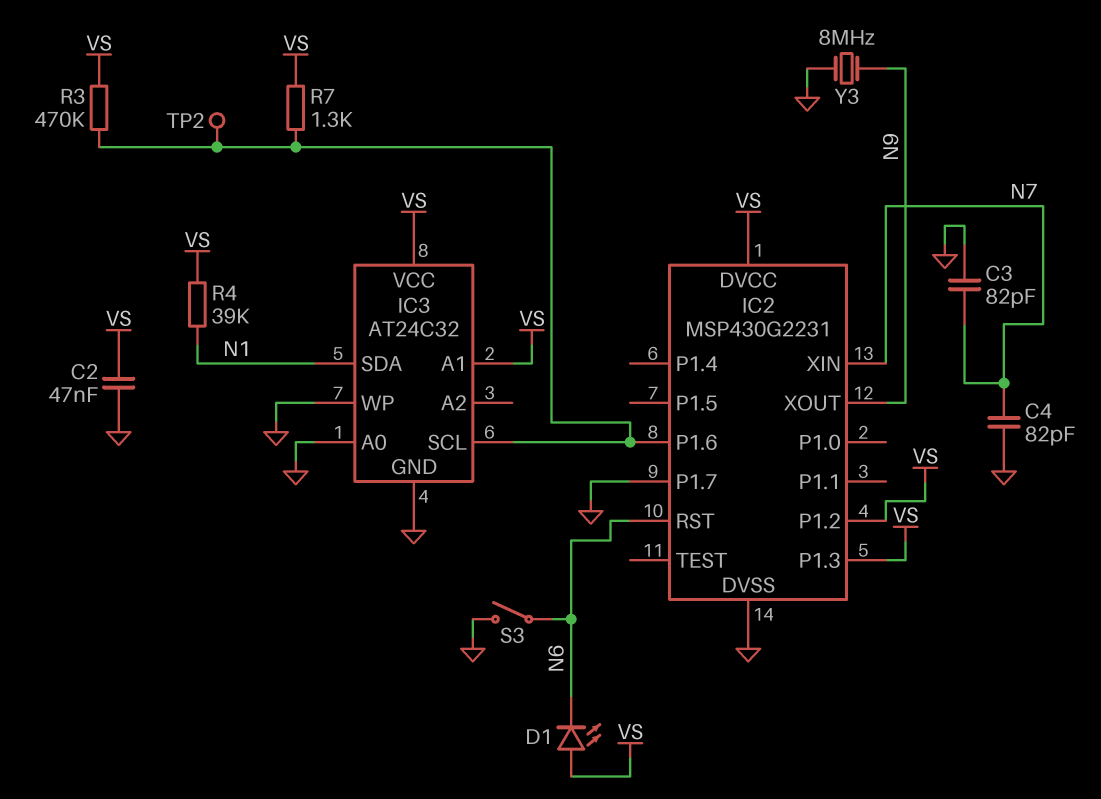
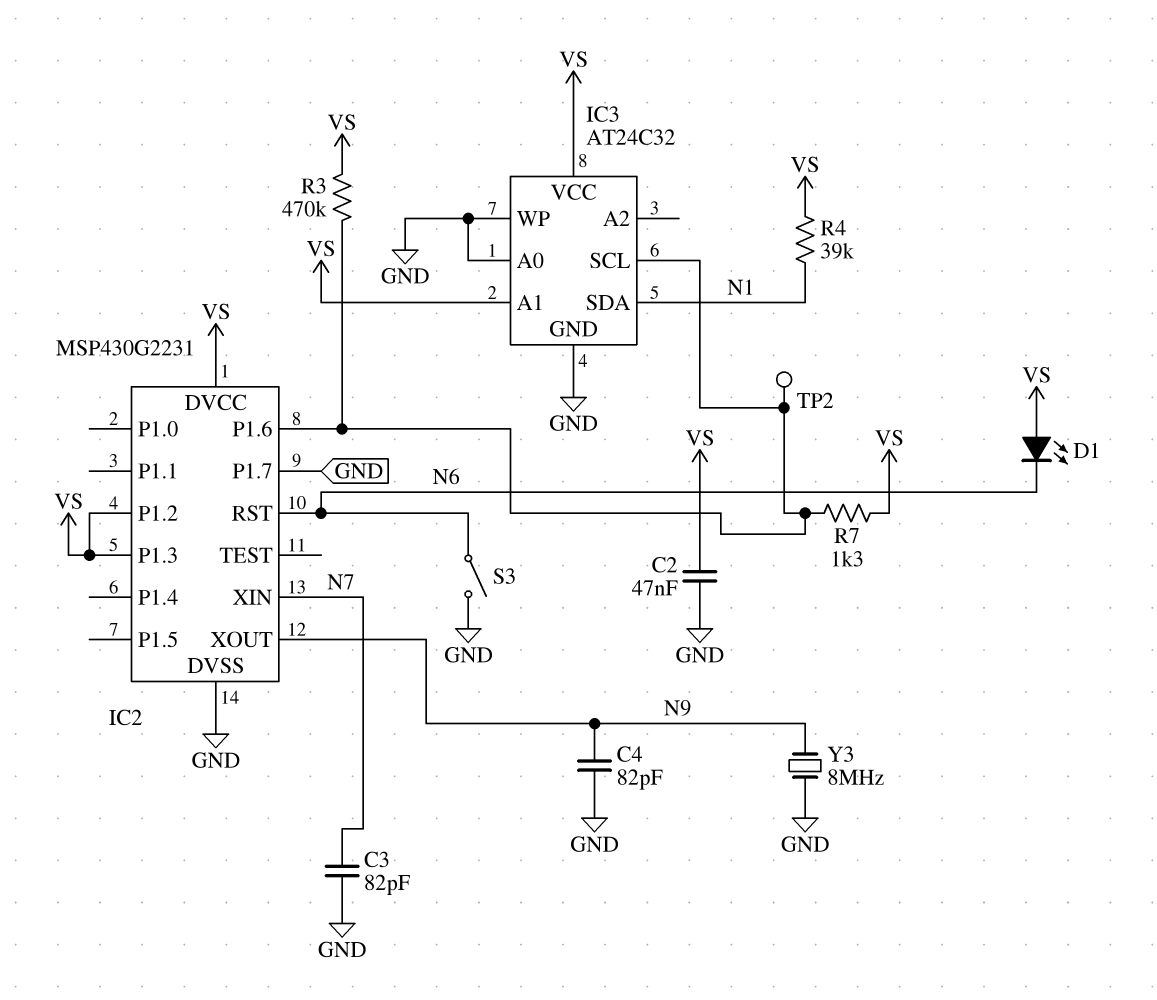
C4: 82pF (GND, N7) -> 82pF (GND, N9)

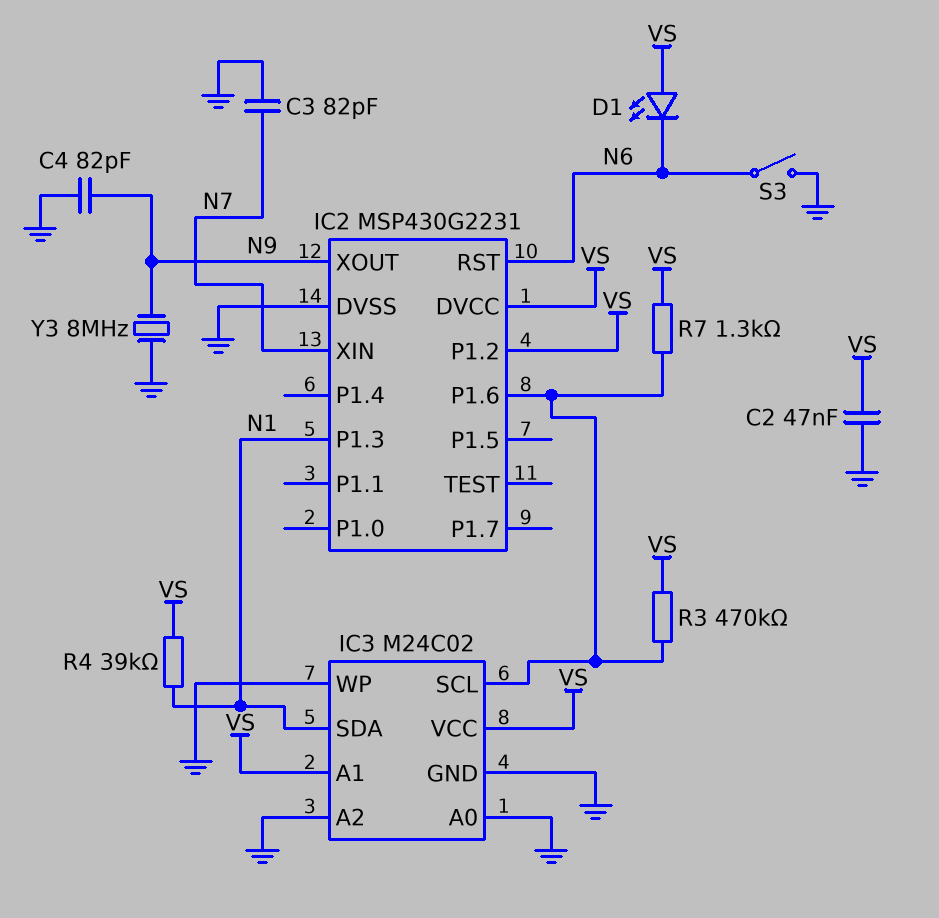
IC2 pin P1.3: VS -> N1
IC2 pin P1.7: GND -> none
IC3: AT24C32 -> M24C02
IC3 pin A2: none -> GND
TP2: test point (IC2/P1.6) -> none

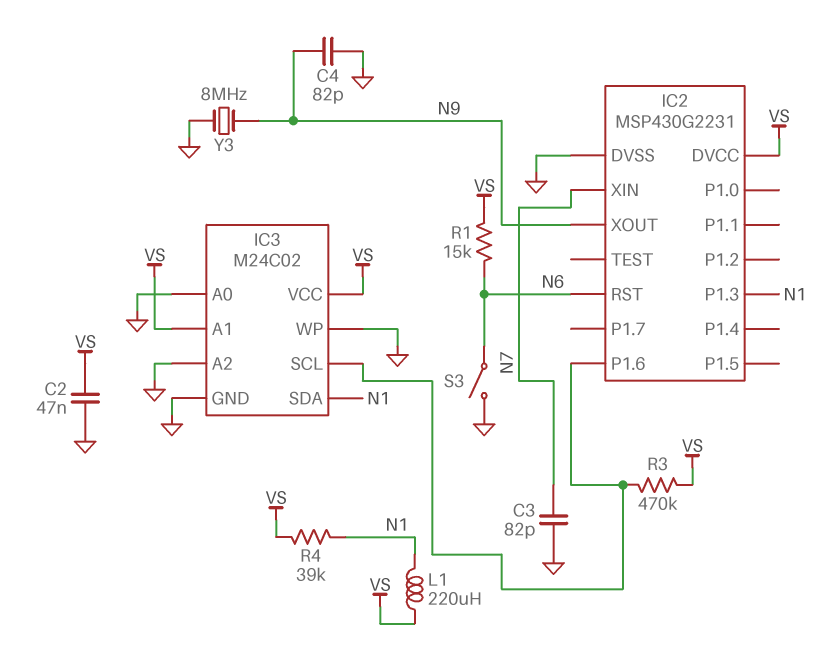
D1: LED (A VS, K N6) -> none
IC2 pin P1.2: VS -> none
L1: none -> 220uH (N1, VS)
R1: none -> 15k (N6, VS)
R7: 1.3k (IC2/P1.6, VS) -> none

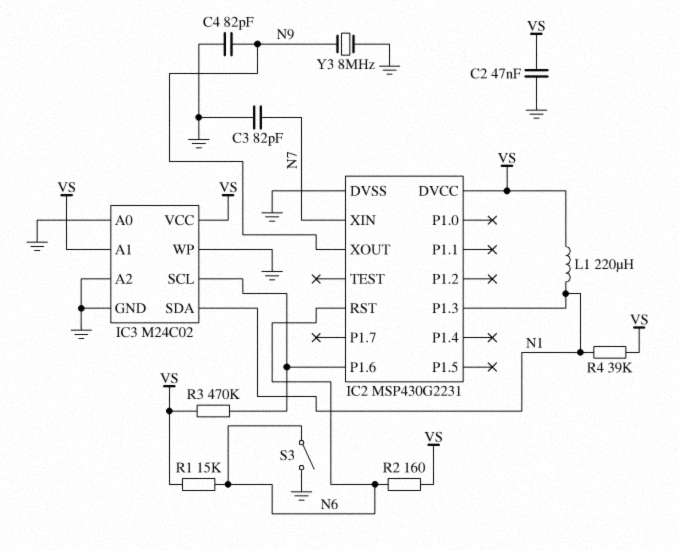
R2: none -> 160 (N6, VS)

